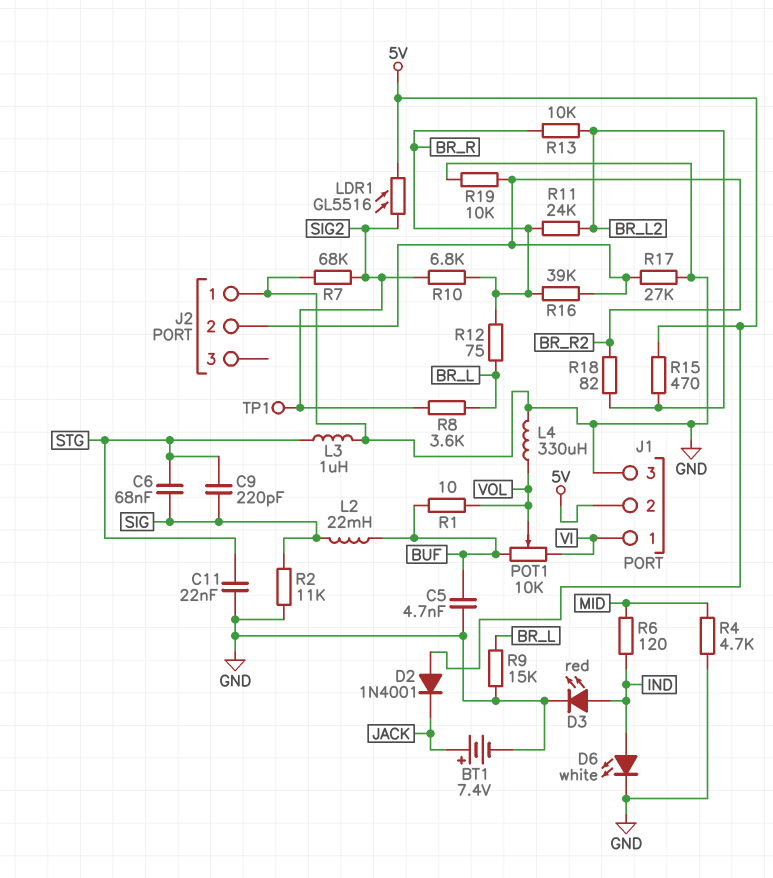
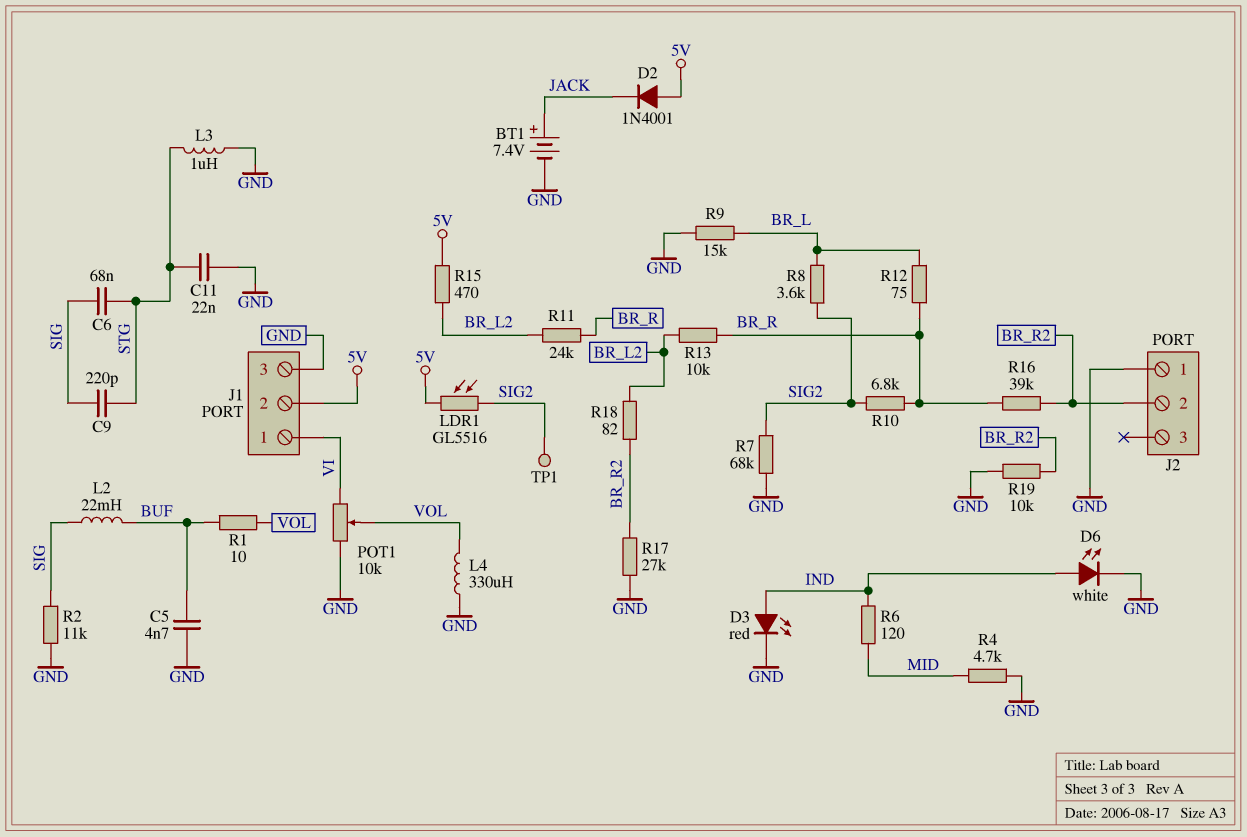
POT1: 10k (BUF, VI, wiper VOL) -> 10k (GND, VI, wiper VOL)

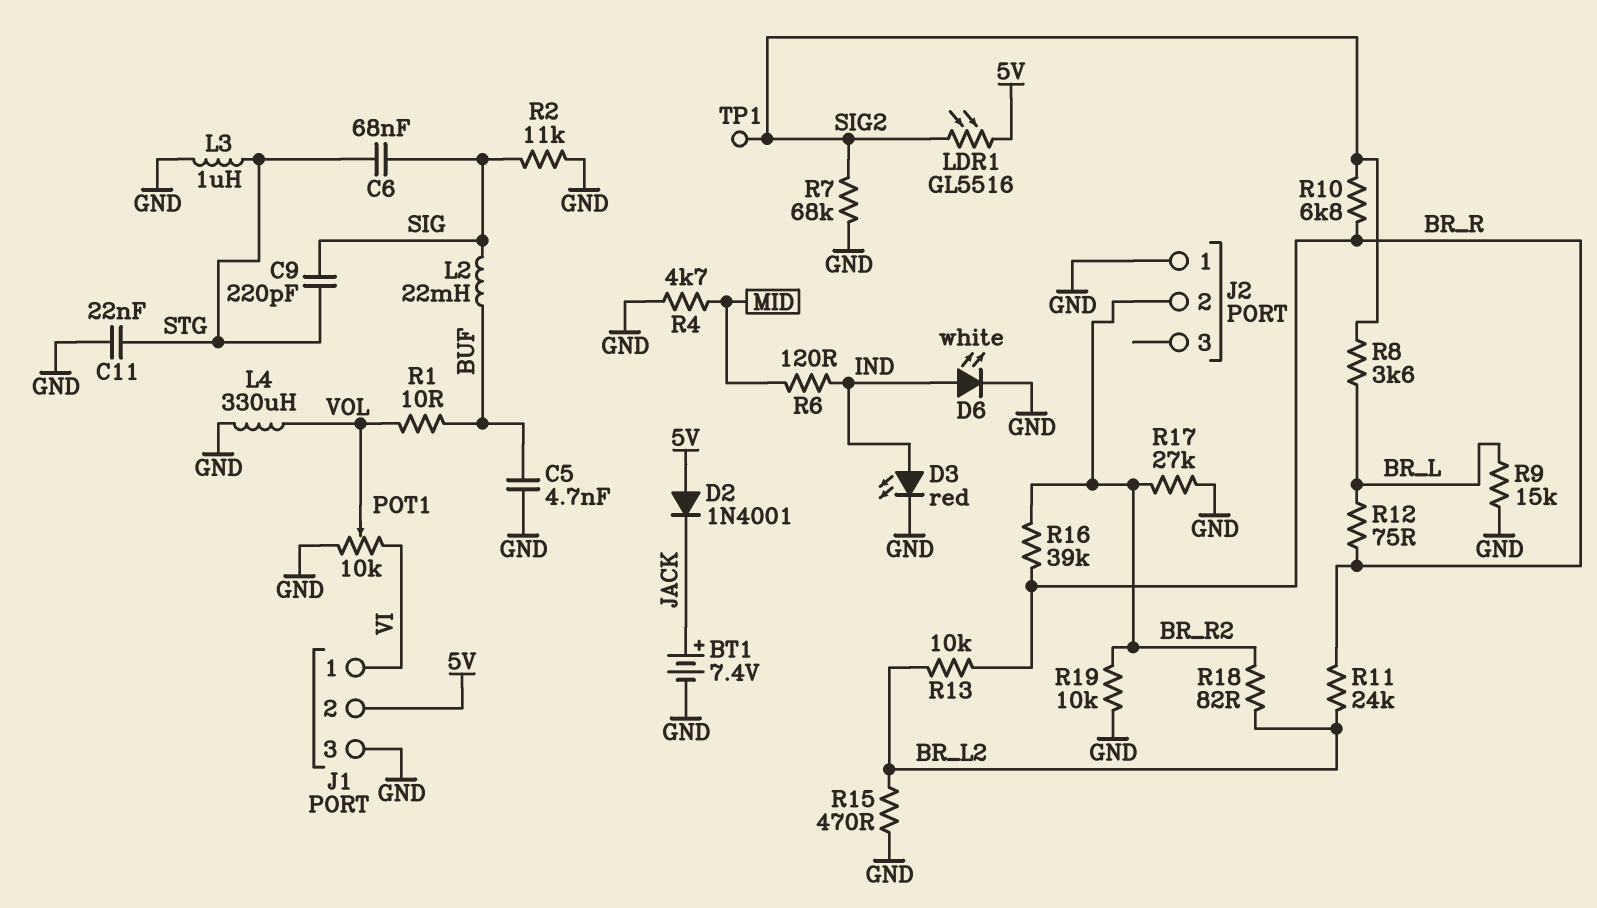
R15: 470 (5V, BR_L2) -> 470 (BR_L2, GND)

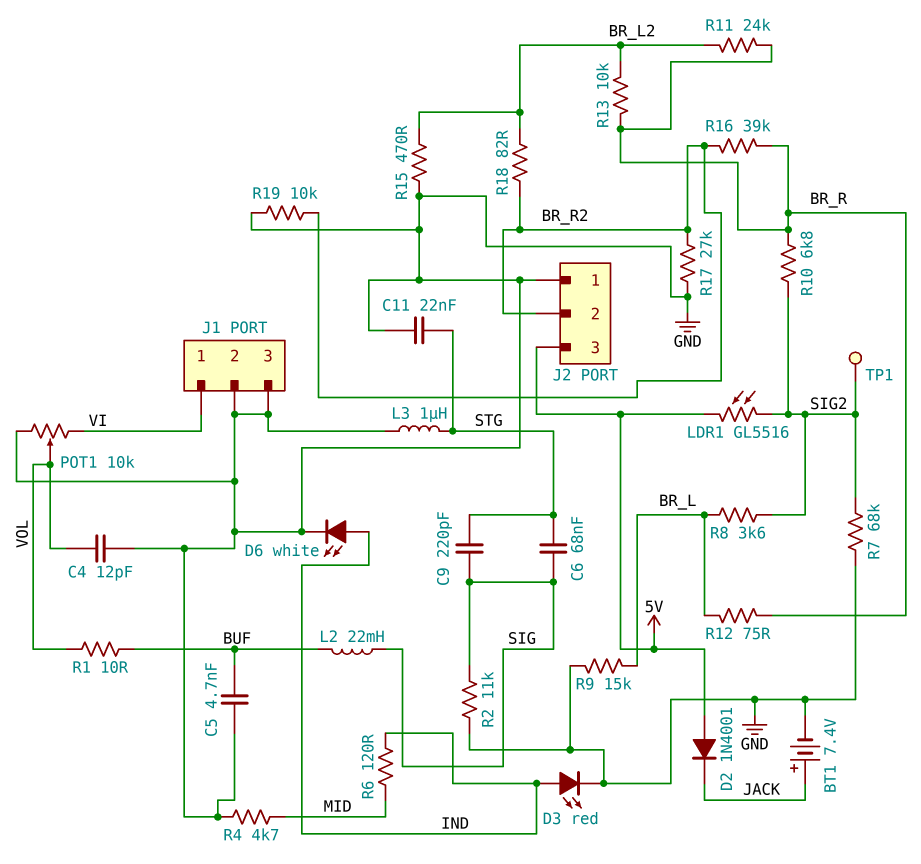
C4: none -> 12pF (GND, VOL)
J1 pin 2: 5V -> GND
J2 pin 3: none -> 5V
L4: 330uH (GND, VOL) -> none

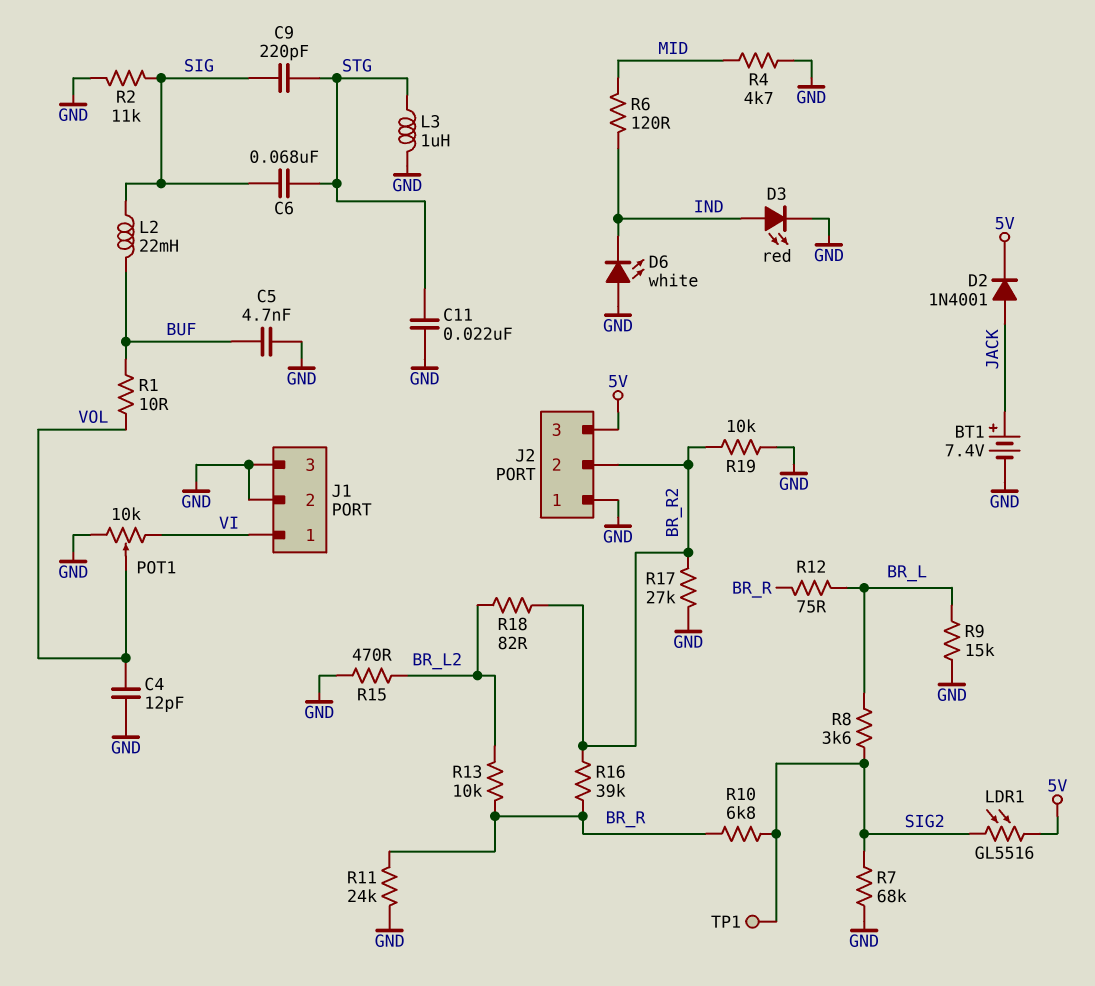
D2: diode 1N4001 (A 5V, K JACK) -> diode 1N4001 (A JACK, K 5V)
D6: LED white (A IND, K GND) -> LED white (A GND, K IND)
R11: 24k (BR_L2, BR_R) -> 24k (BR_R, GND)

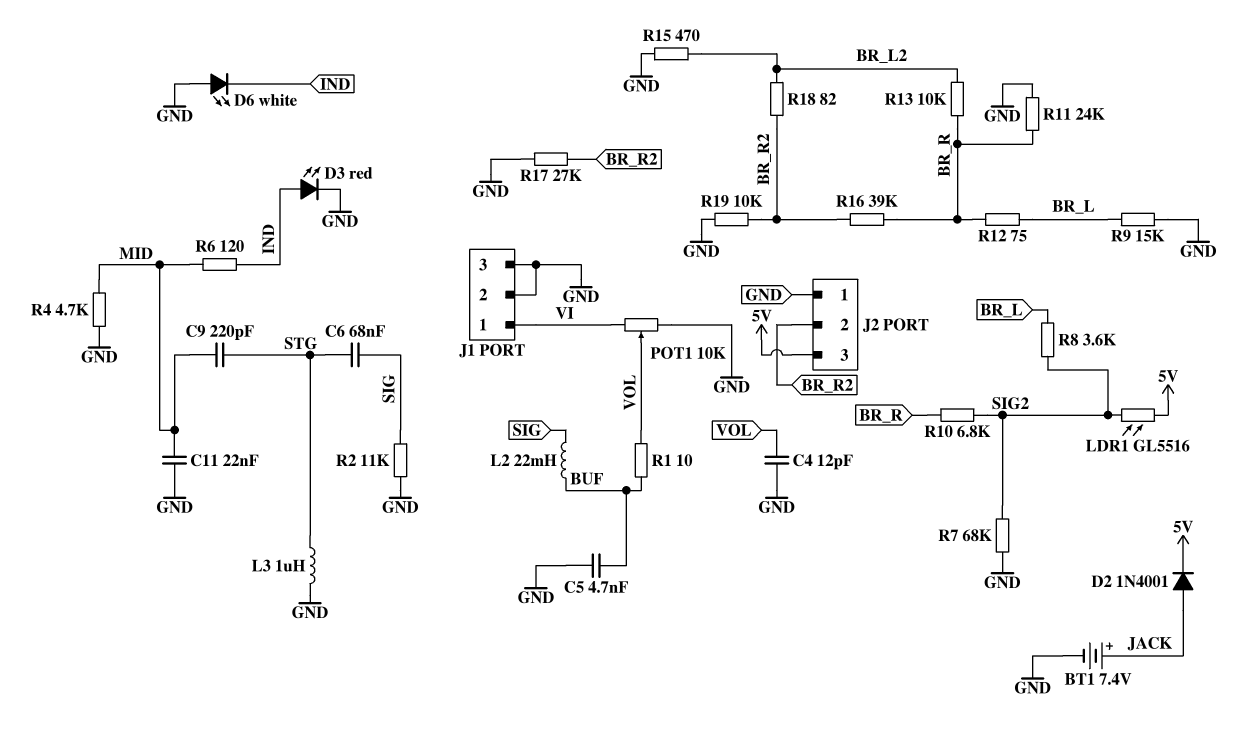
C9: 220pF (SIG, STG) -> 220pF (MID, STG)
C11: 22nF (GND, STG) -> 22nF (GND, MID)
TP1: test point (SIG2) -> none

